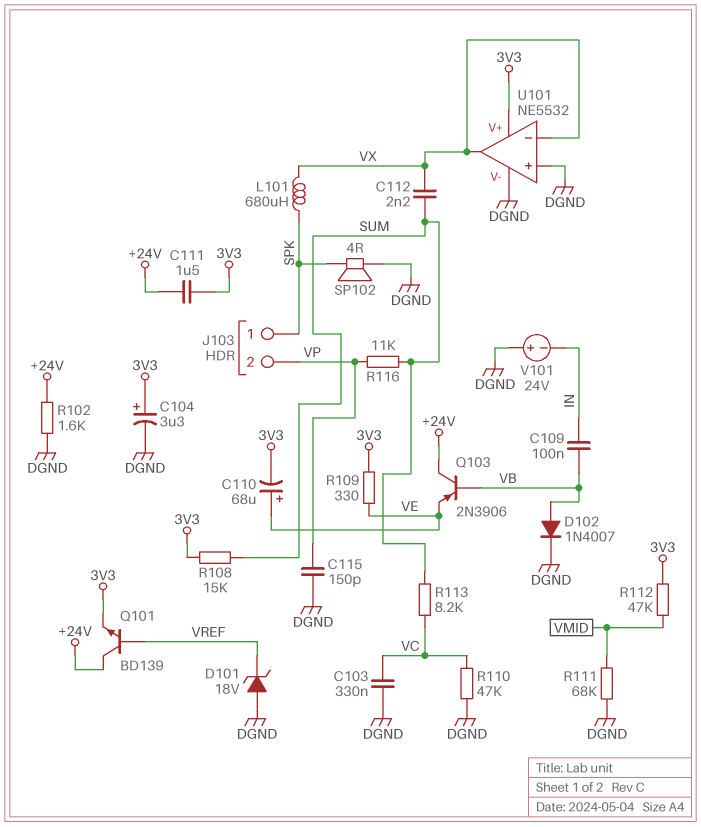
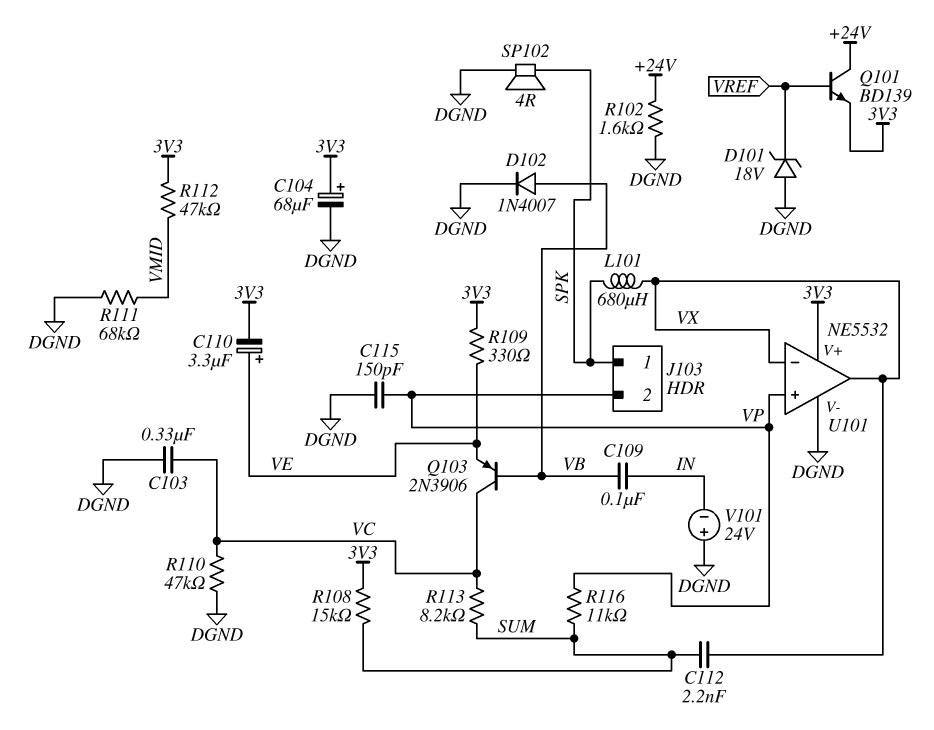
C104: 3.3uF (plus 3V3, minus DGND) -> 68uF (plus 3V3, minus DGND)
C110: 68uF (plus VE, minus 3V3) -> 3.3uF (plus VE, minus 3V3)
C111: 1.5uF (+24V, 3V3) -> none
Q103: PNP 2N3906 (B VB, C +24V, E VE) -> PNP 2N3906 (B VB, C VC, E VE)
U101 pin in+: DGND -> VP

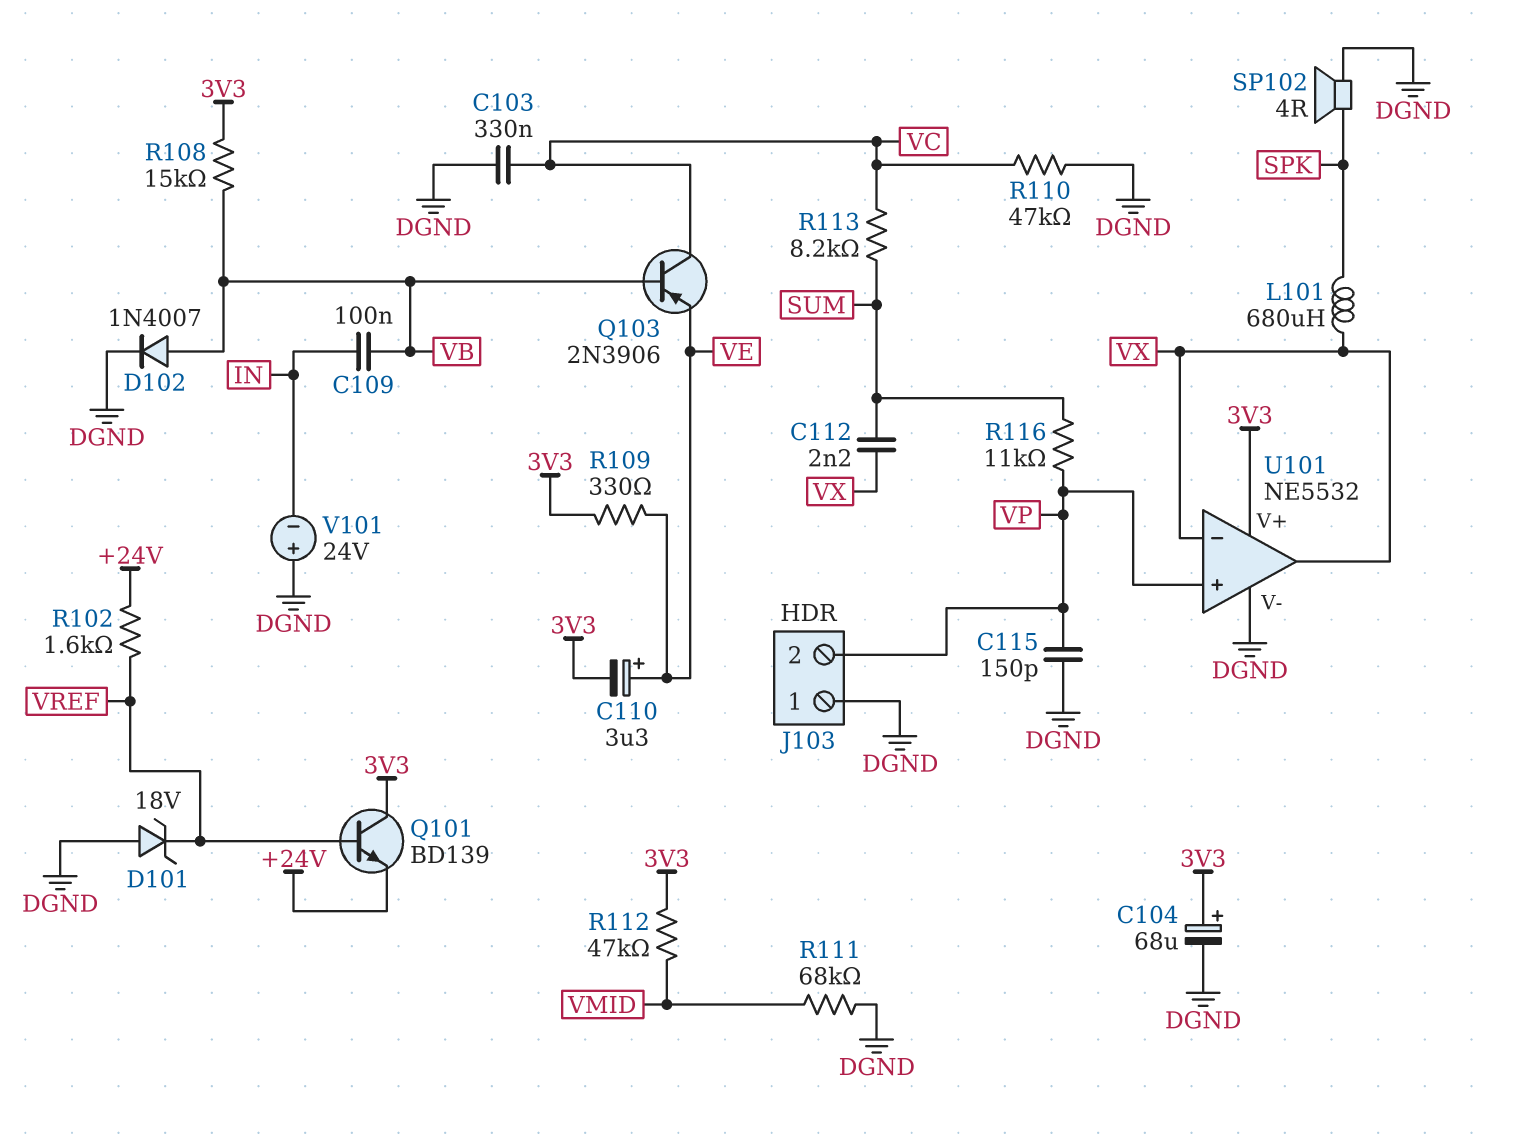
J103 pin 1: SPK -> DGND
Q101: NPN BD139 (B VREF, C +24V, E 3V3) -> NPN BD139 (B VREF, C 3V3, E +24V)
R102: 1.6k (+24V, DGND) -> 1.6k (+24V, VREF)
R108: 15k (3V3, SUM) -> 15k (3V3, VB)

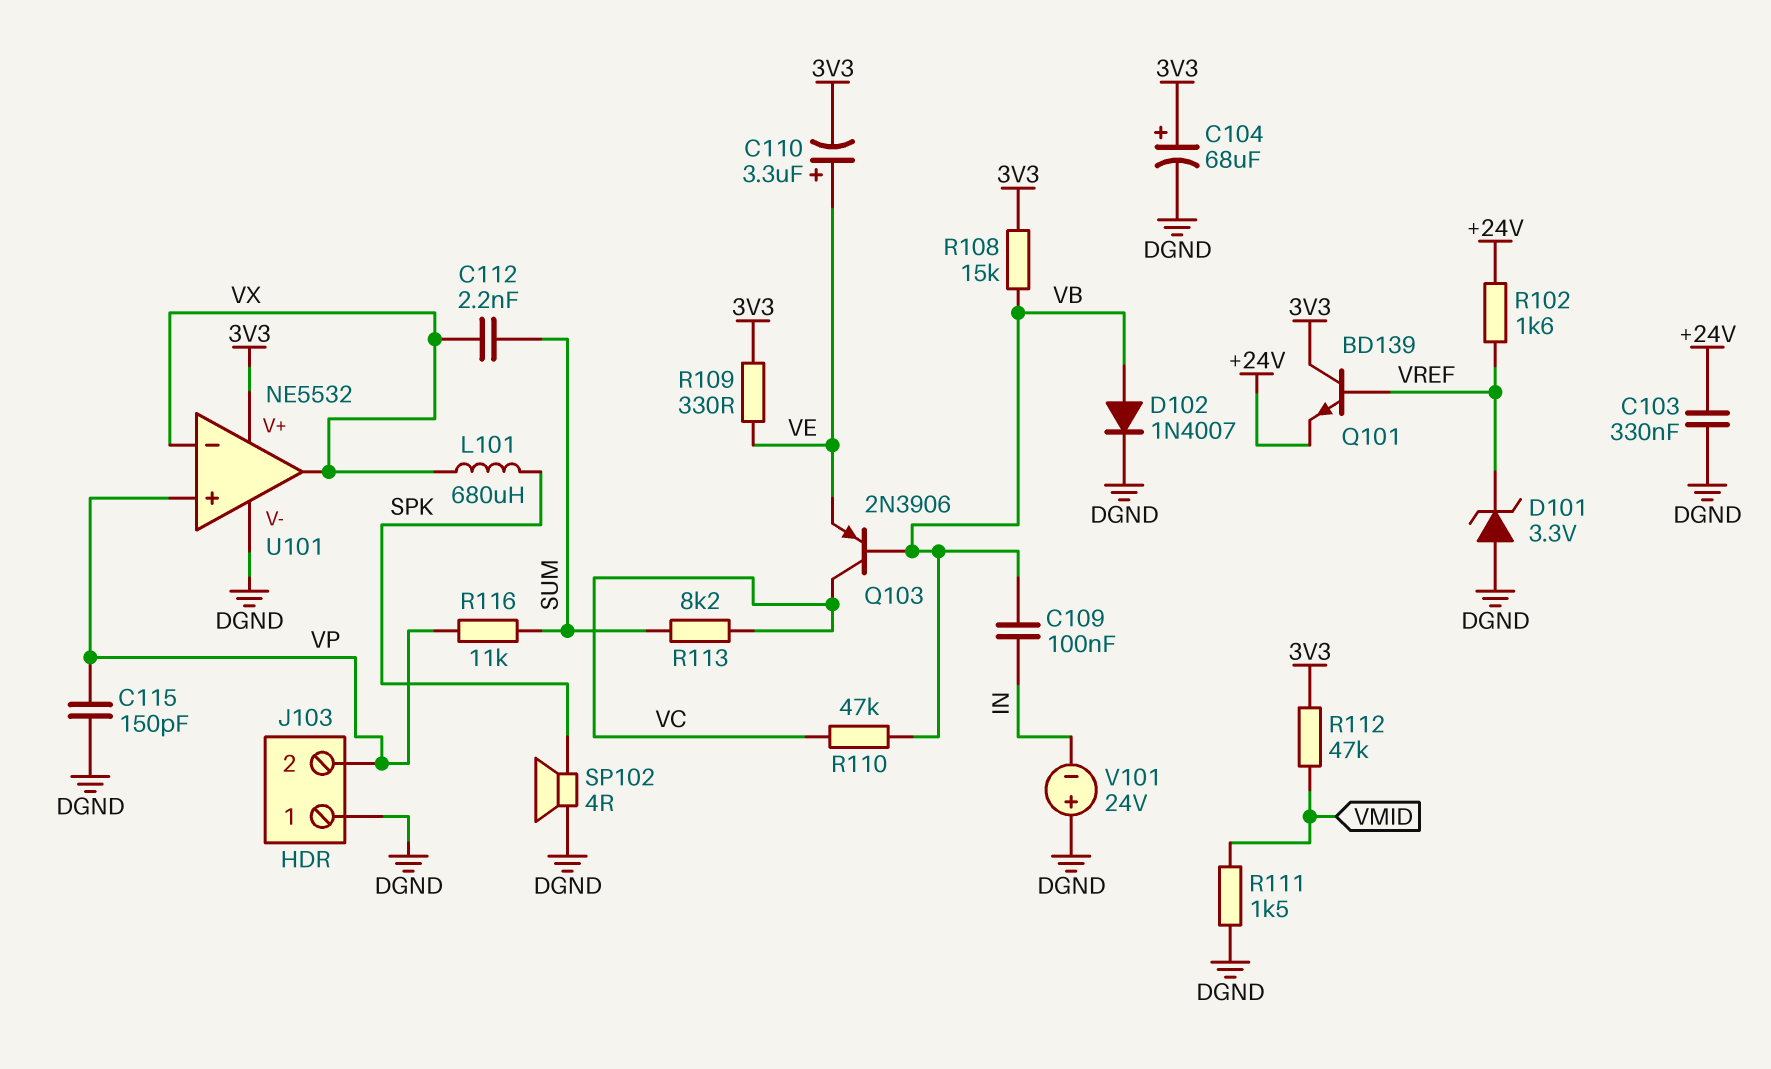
C103: 330nF (DGND, VC) -> 330nF (+24V, DGND)
D101: zener 18V (A DGND, K VREF) -> zener 3.3V (A DGND, K VREF)
R110: 47k (DGND, VC) -> 47k (VB, VC)
R111: 68k (DGND, VMID) -> 1.5k (DGND, VMID)

